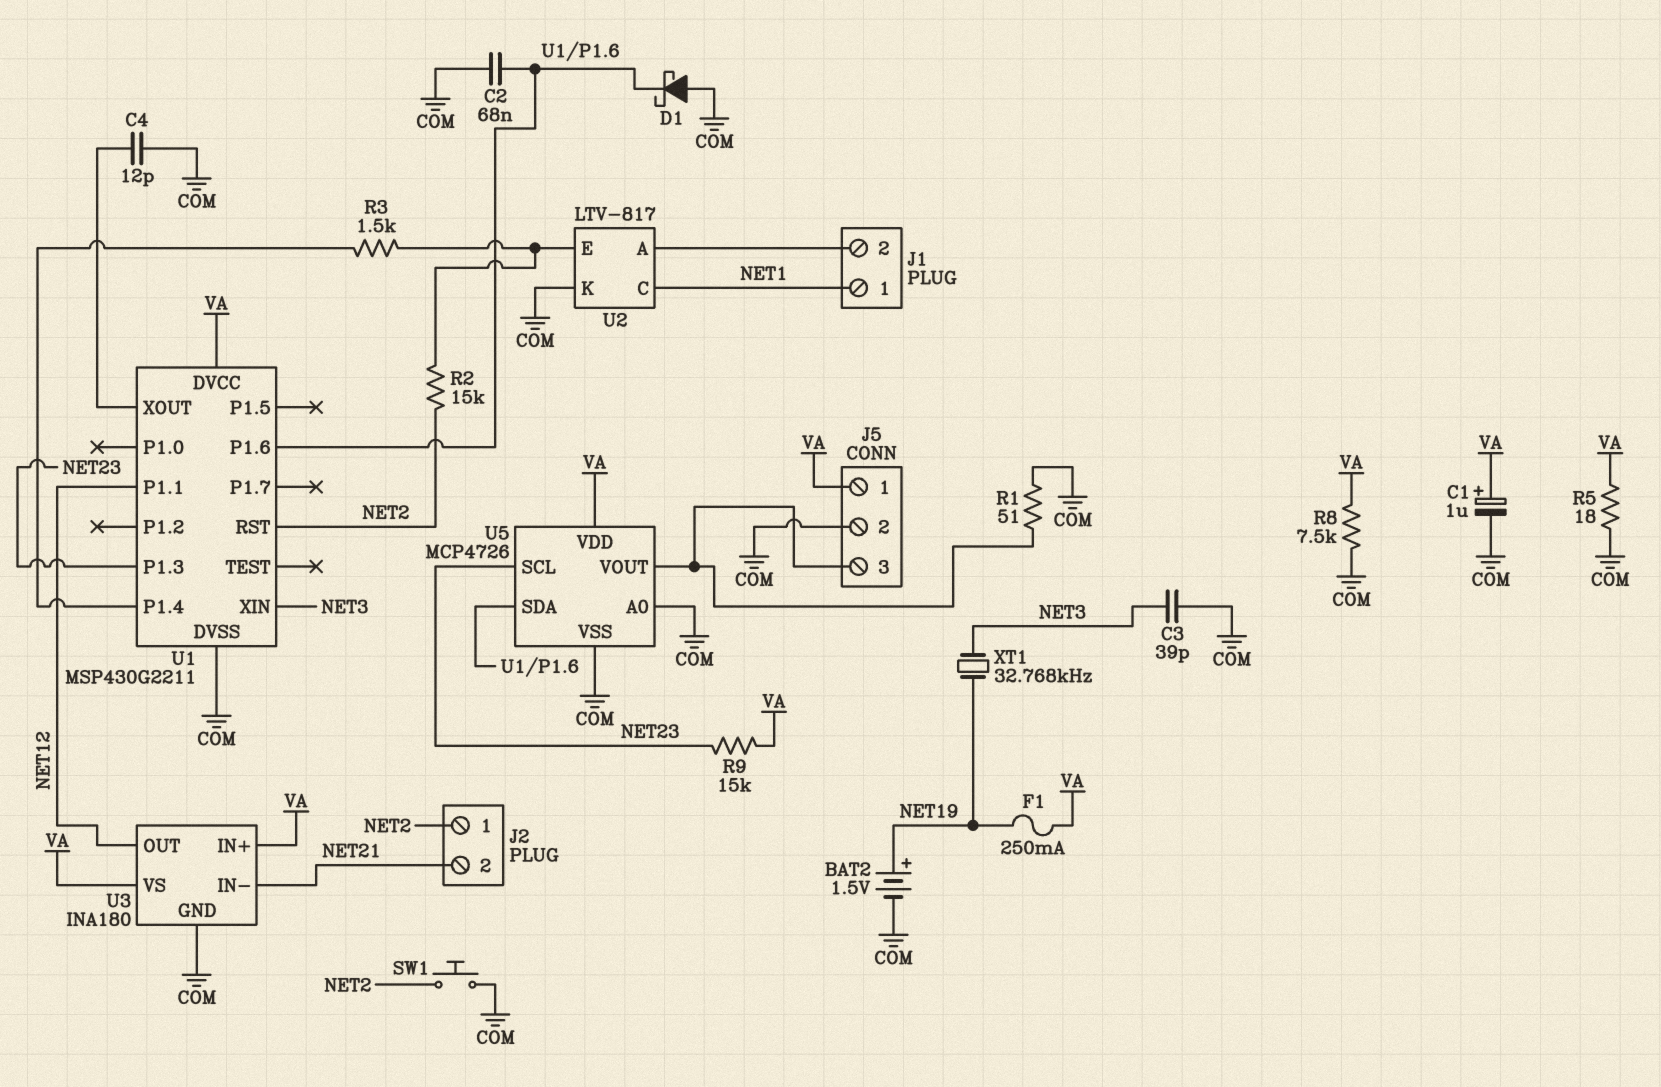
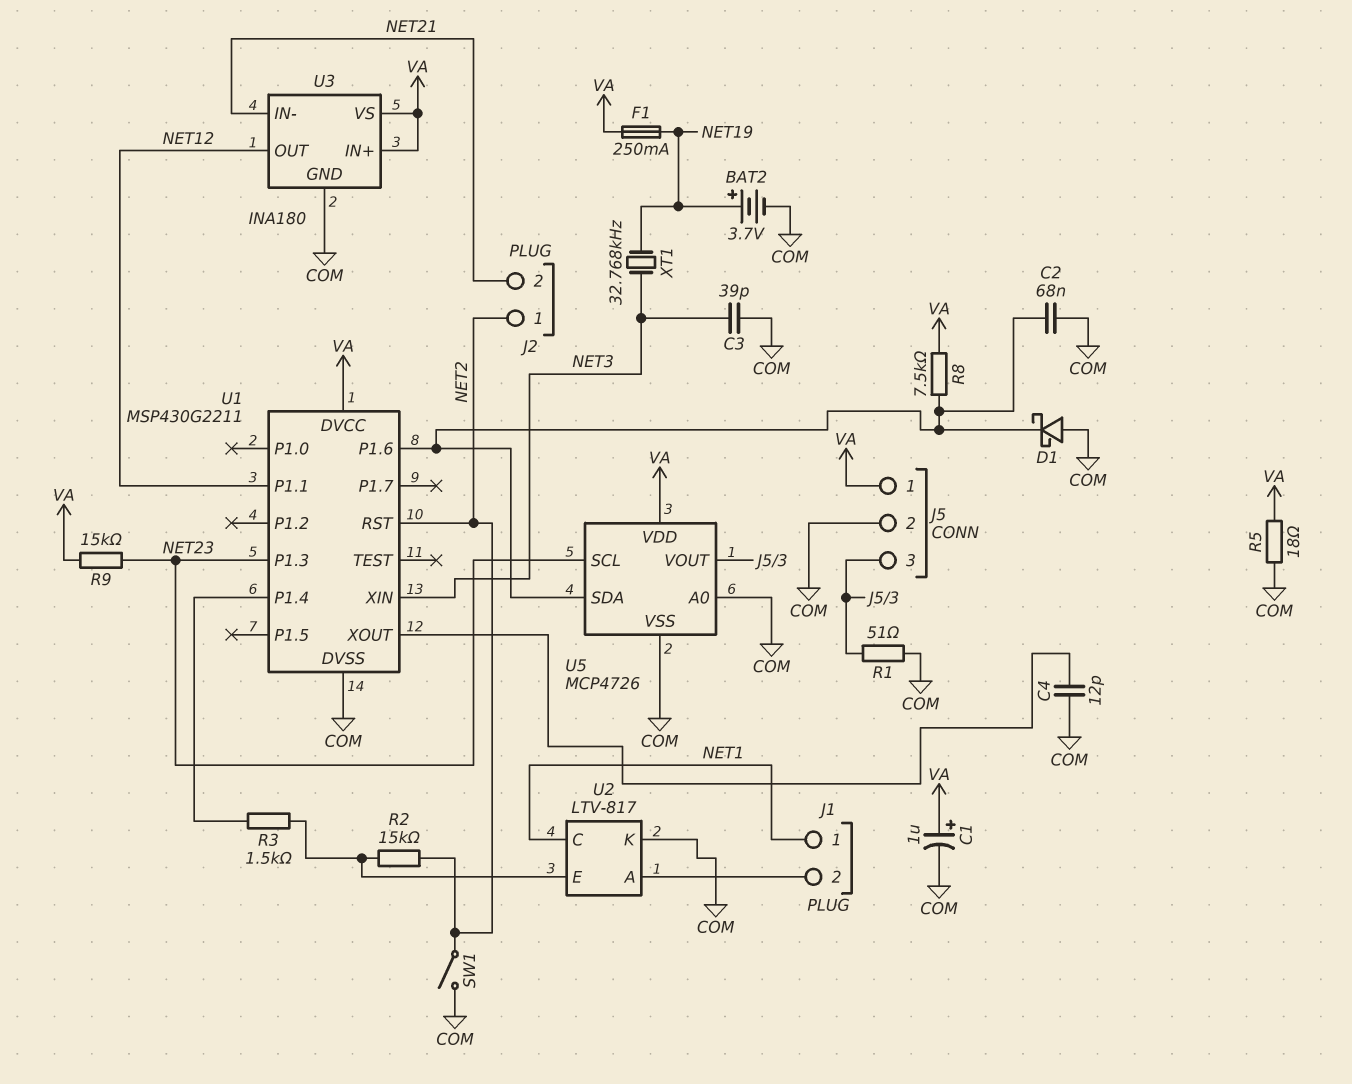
BAT2: 1.5V (plus NET19, minus COM) -> 3.7V (plus NET19, minus COM)
R8: 7.5k (COM, VA) -> 7.5k (U1/P1.6, VA)
SW1: button (COM, NET2) -> switch (COM, NET2)

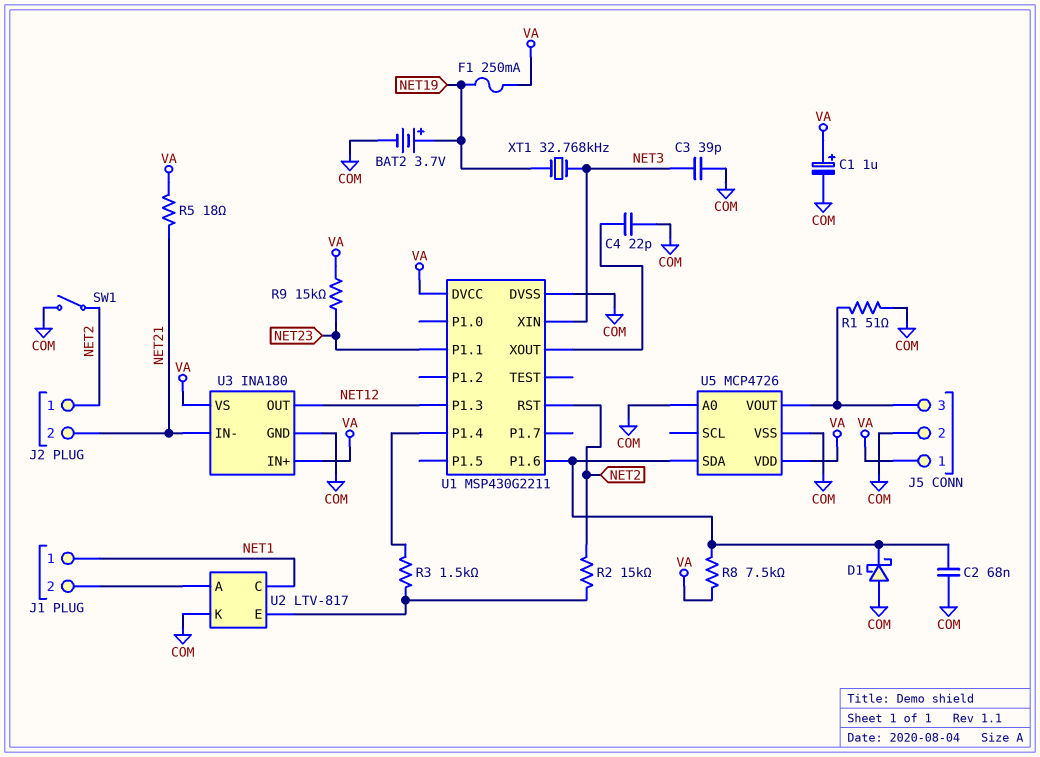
C4: 12pF (COM, U1/XOUT) -> 22pF (COM, U1/XOUT)
R5: 18 (COM, VA) -> 18 (NET21, VA)
U1 pin P1.1: NET12 -> NET23
U1 pin P1.3: NET23 -> NET12
U5 pin SCL: NET23 -> none

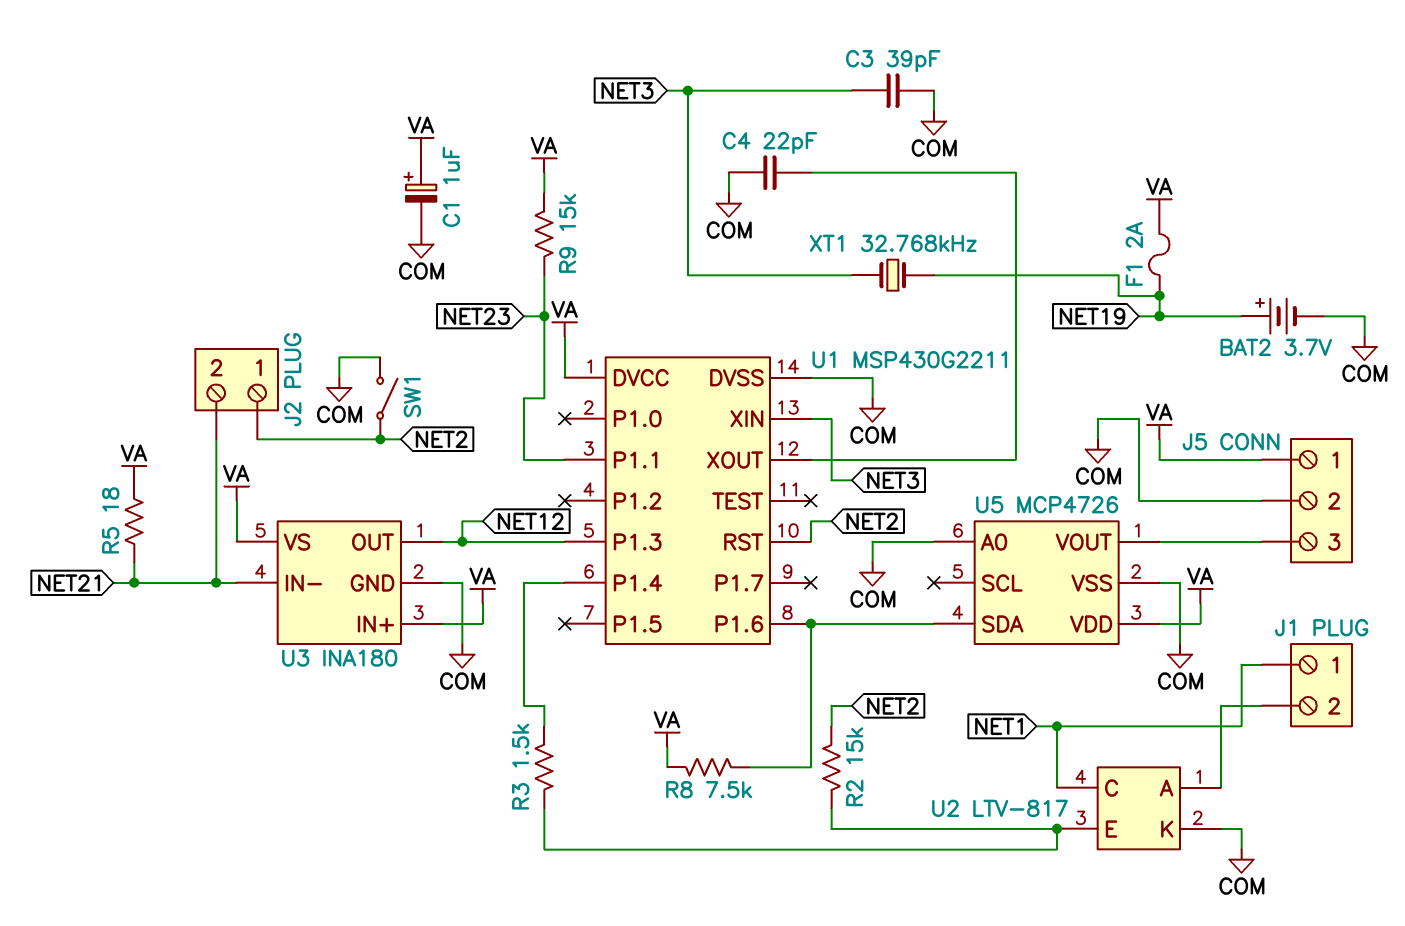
C2: 68nF (COM, U1/P1.6) -> none
D1: schottky (A COM, K U1/P1.6) -> none
F1: 250mA (NET19, VA) -> 2A (NET19, VA)
R1: 51 (COM, J5/3) -> none

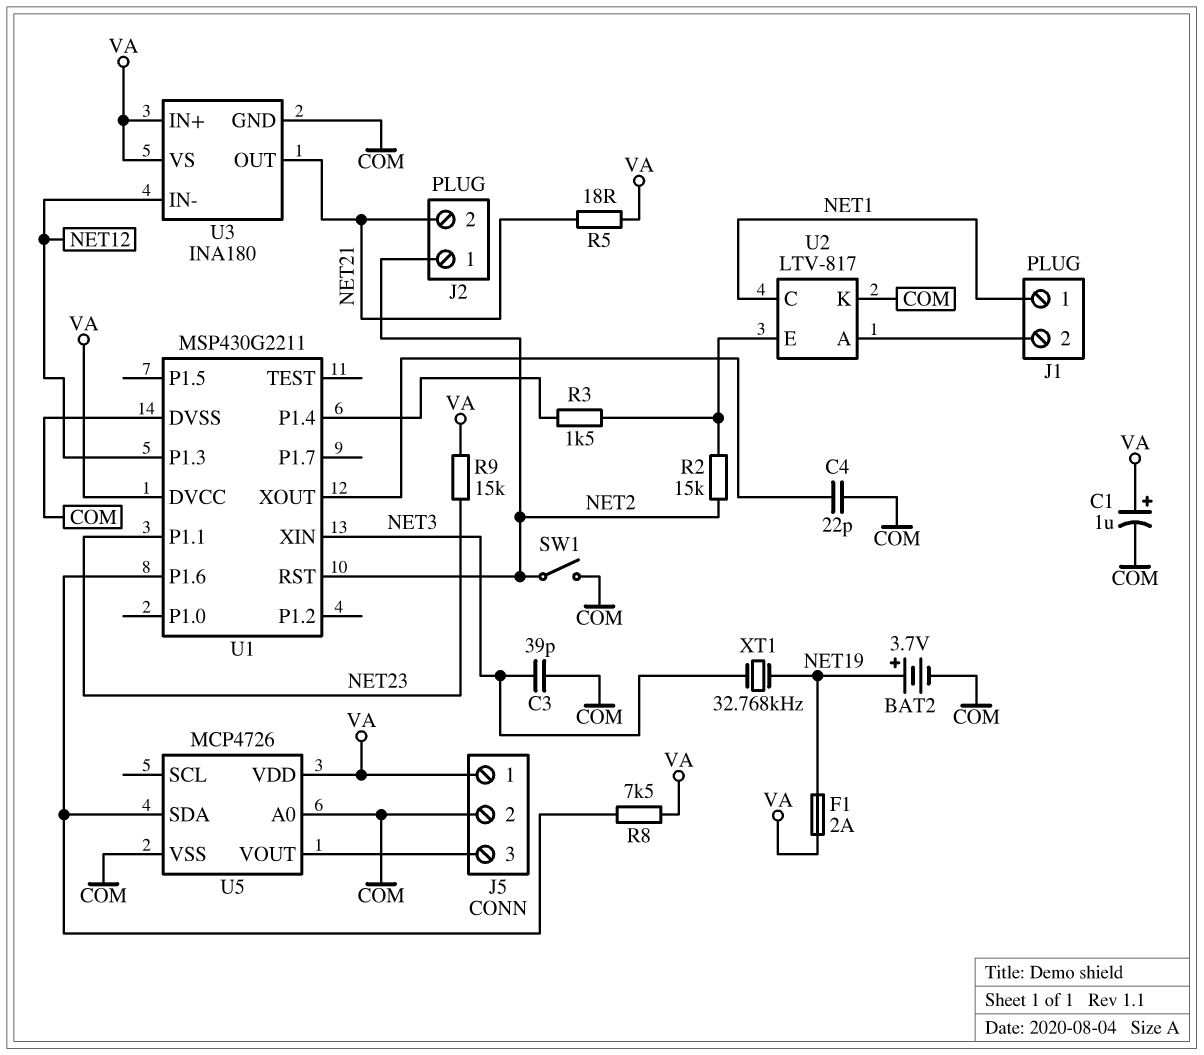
U3 pin IN-: NET21 -> NET12
U3 pin OUT: NET12 -> NET21

